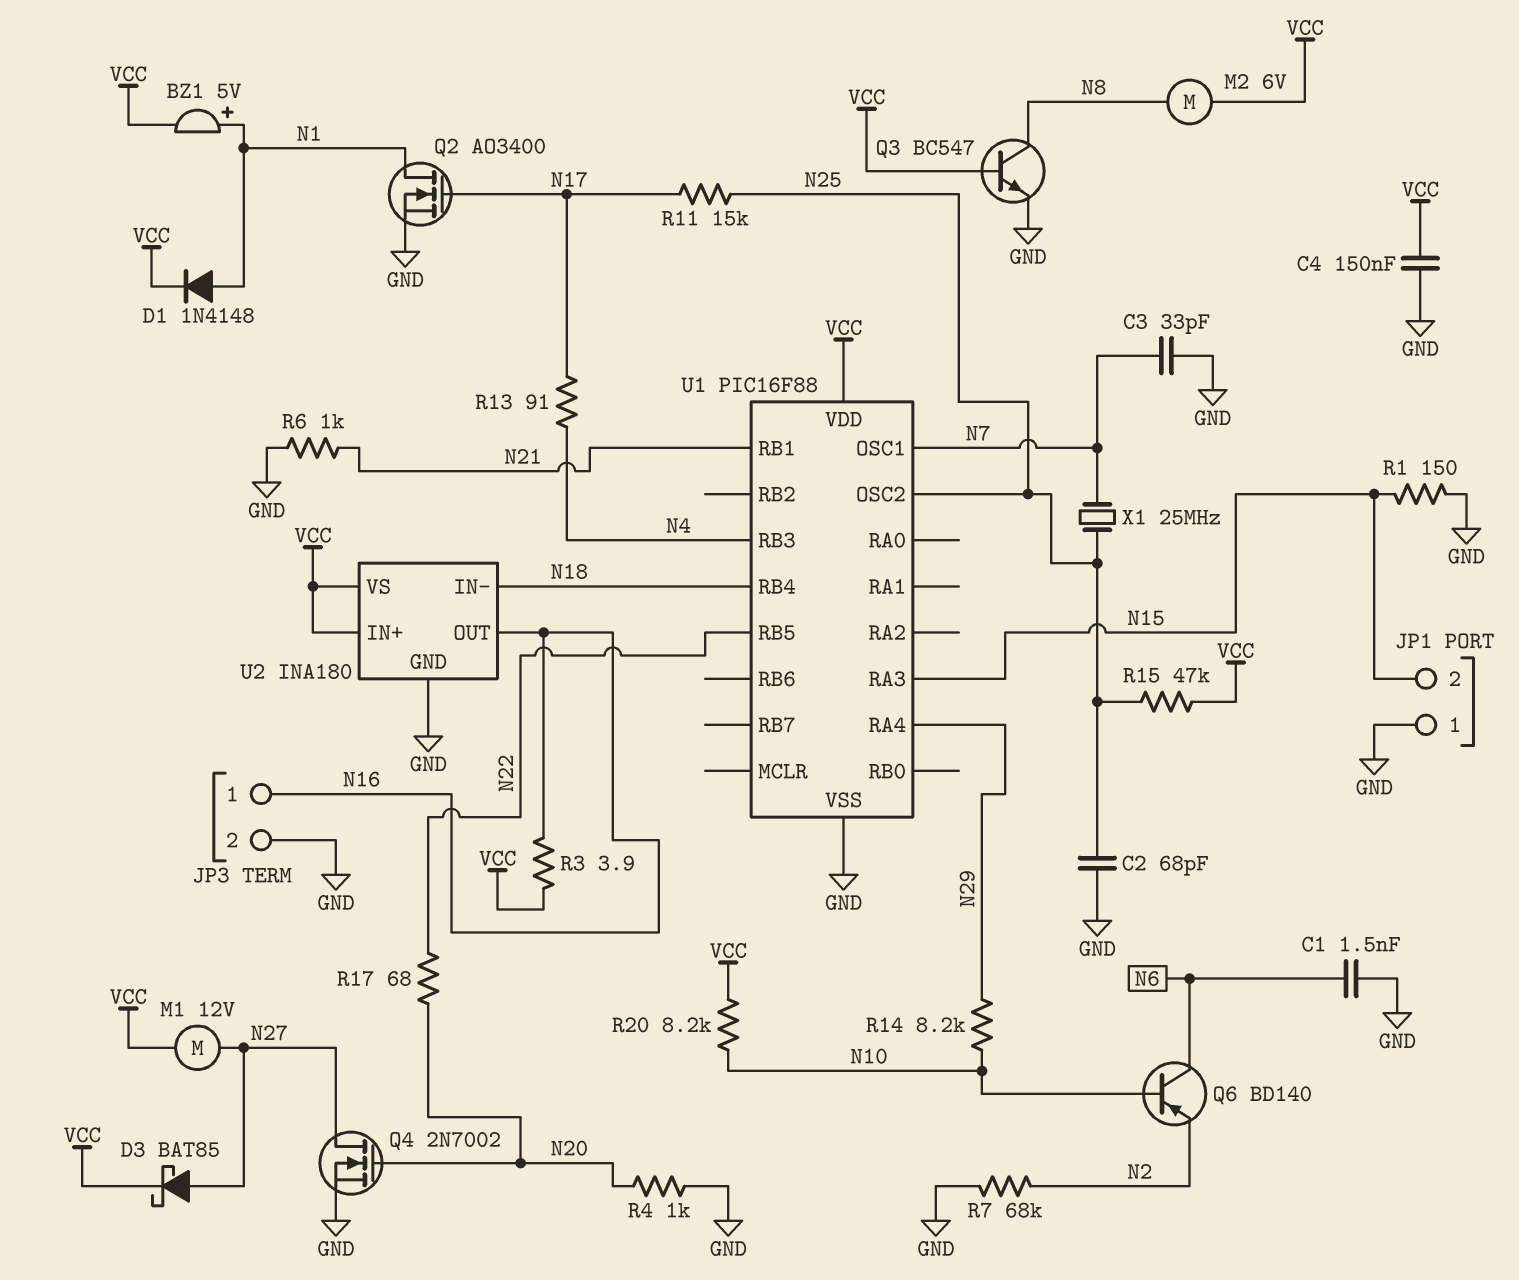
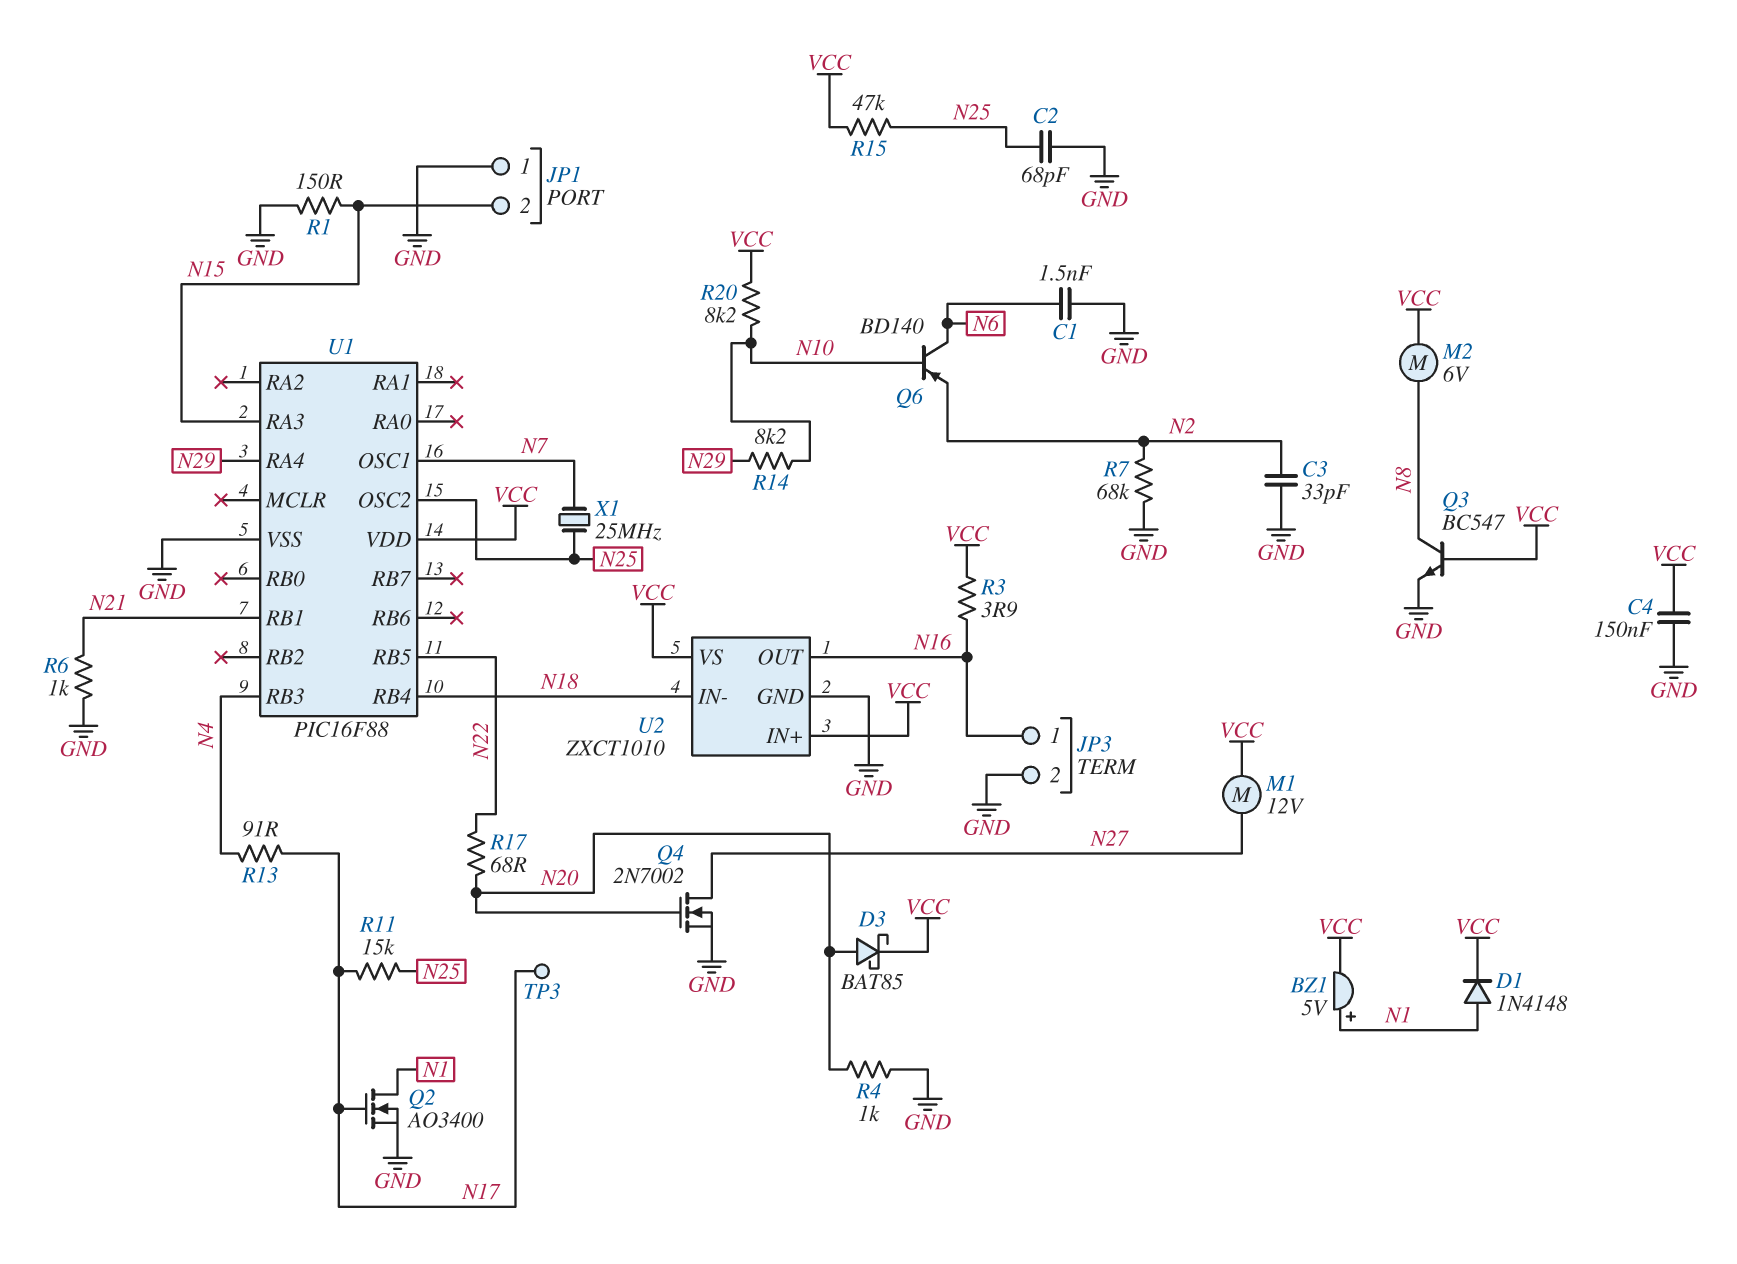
C3: 33pF (GND, N7) -> 33pF (GND, N2)
D3: schottky BAT85 (A N27, K VCC) -> schottky BAT85 (A N20, K VCC)
TP3: none -> test point (N17)
U2: INA180 -> ZXCT1010

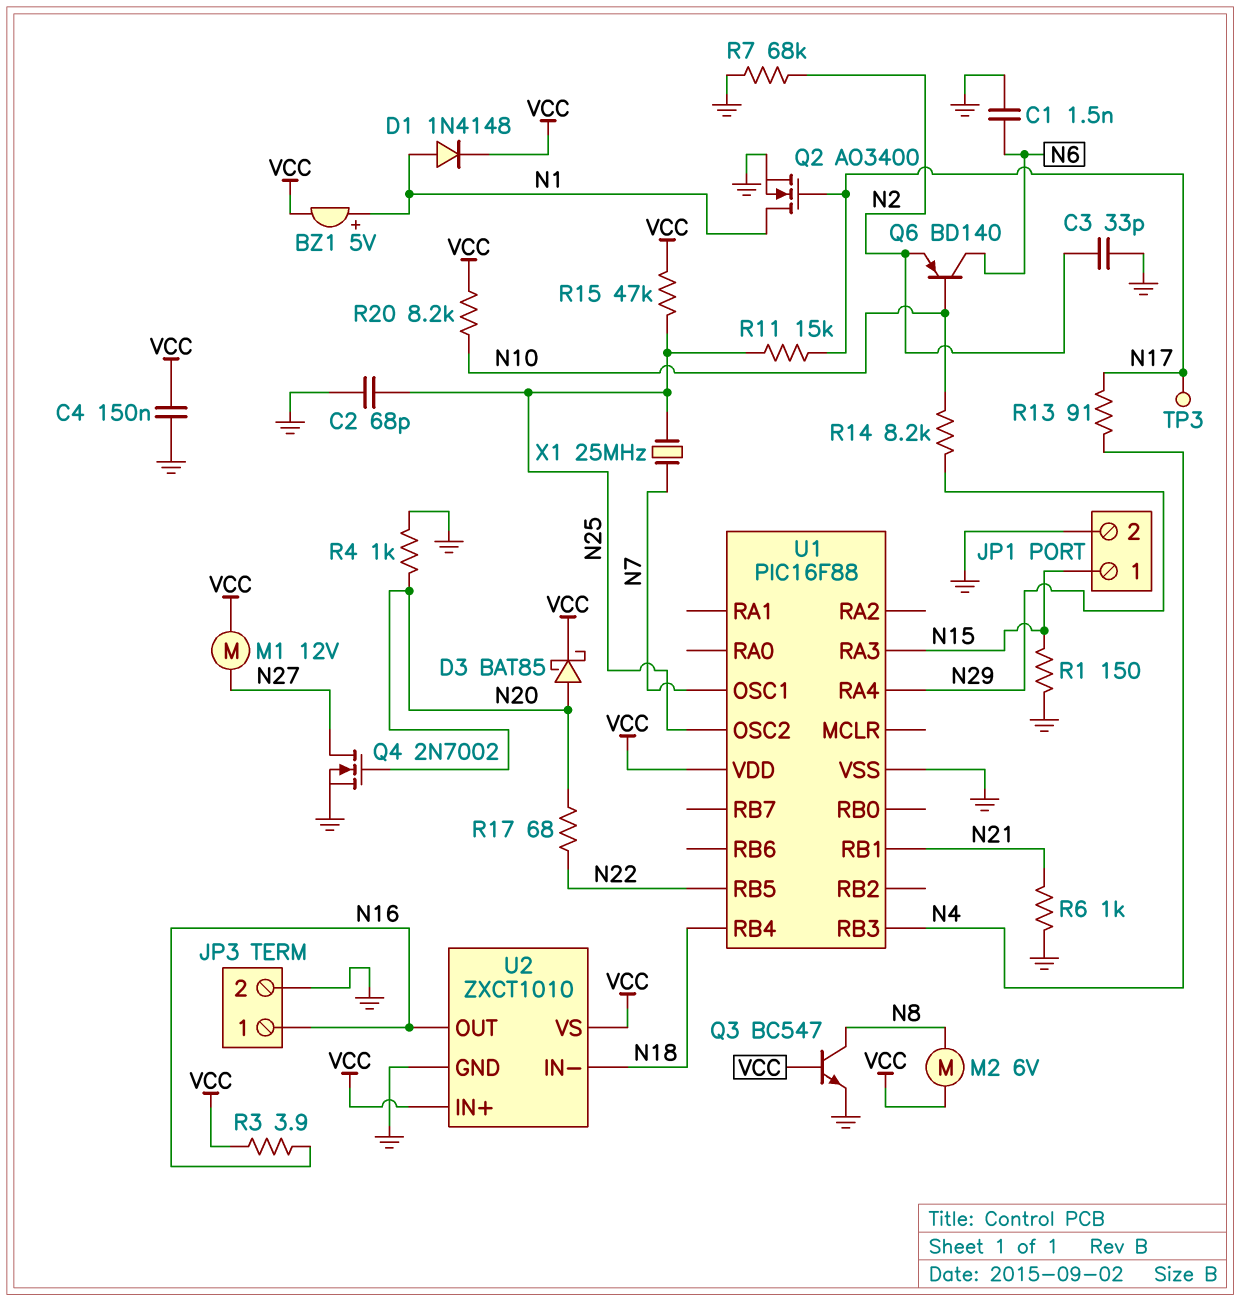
JP1 pin 1: GND -> N15
JP1 pin 2: N15 -> GND

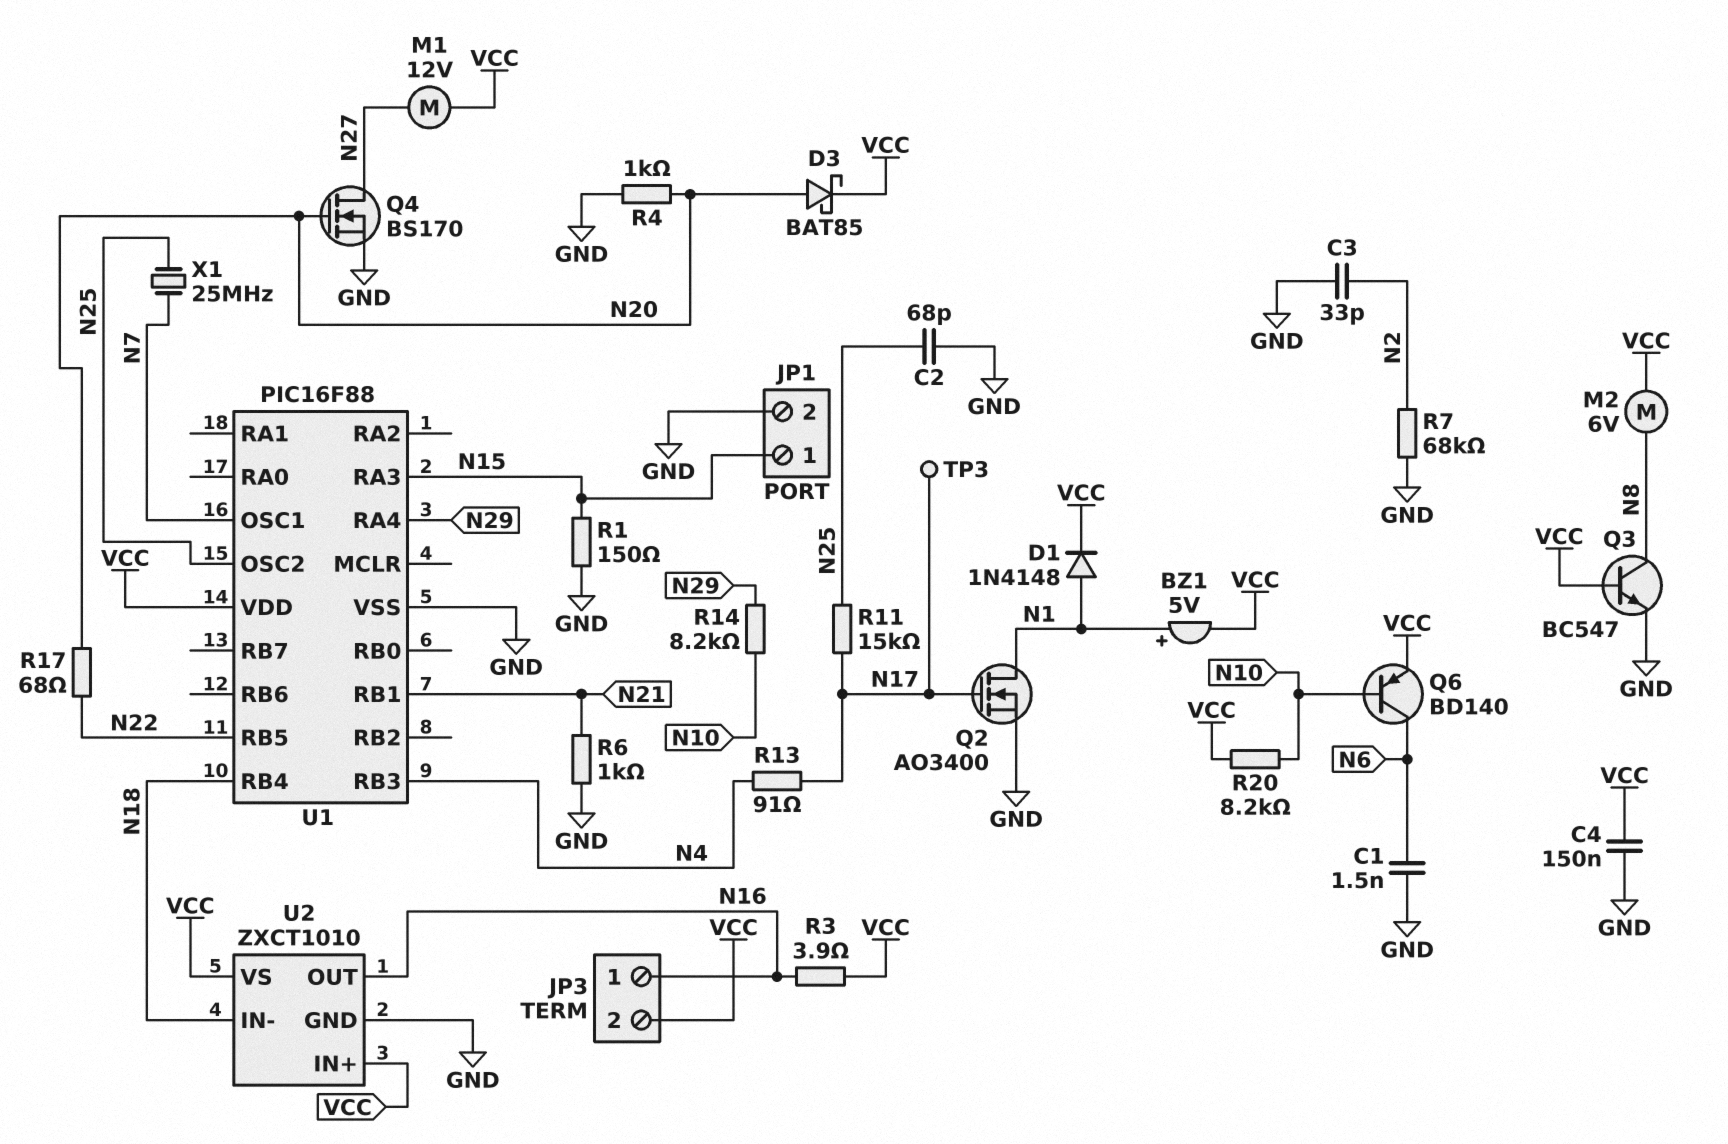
JP3 pin 2: GND -> VCC
Q4: NMOS 2N7002 (G N20, D N27, S GND) -> NMOS BS170 (G N20, D N27, S GND)
Q6: PNP BD140 (B N10, C N6, E N2) -> PNP BD140 (B N10, C N6, E VCC)
R15: 47k (N25, VCC) -> none

